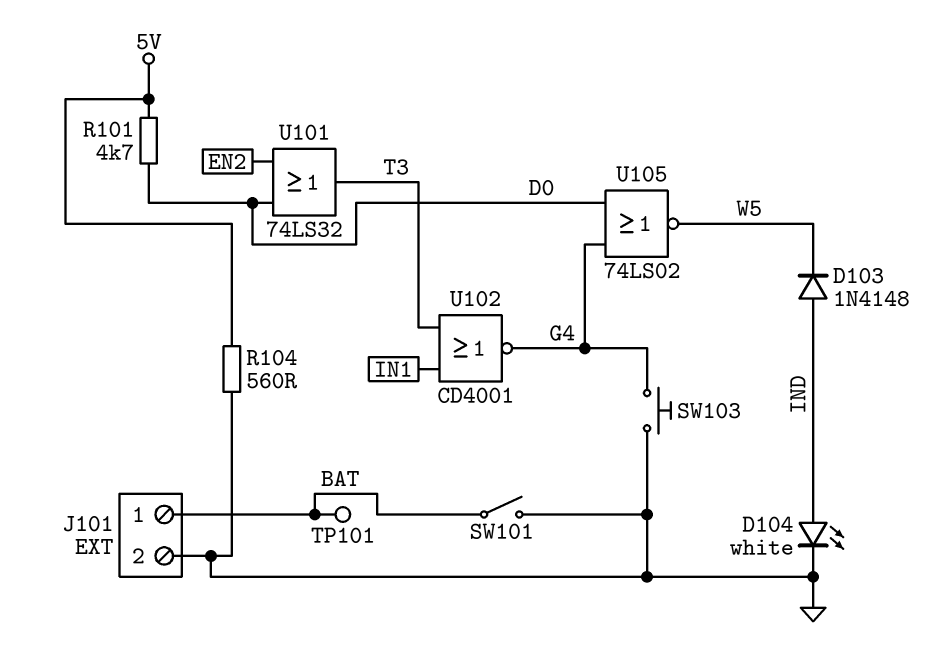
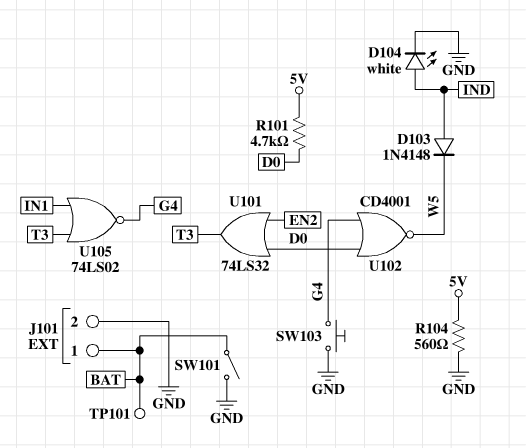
U102: NOR CD4001 (in IN1, in T3, out G4) -> NOR CD4001 (in D0, in G4, out W5)
U105: NOR 74LS02 (in D0, in G4, out W5) -> NOR 74LS02 (in IN1, in T3, out G4)

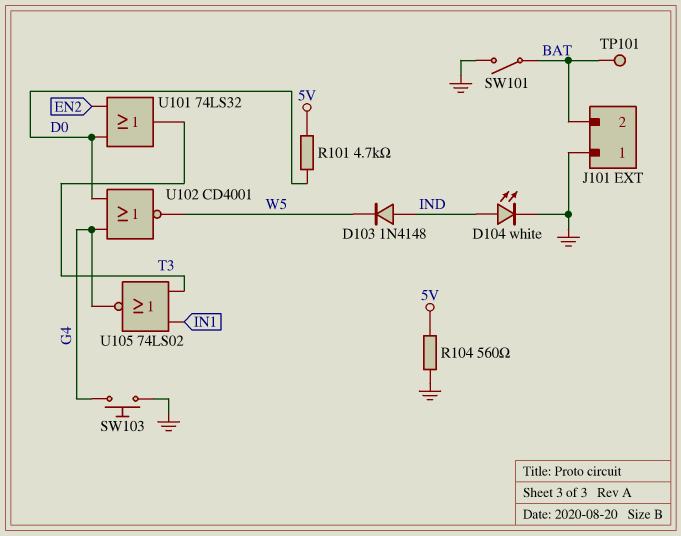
J101 pin 1: BAT -> GND
J101 pin 2: GND -> BAT

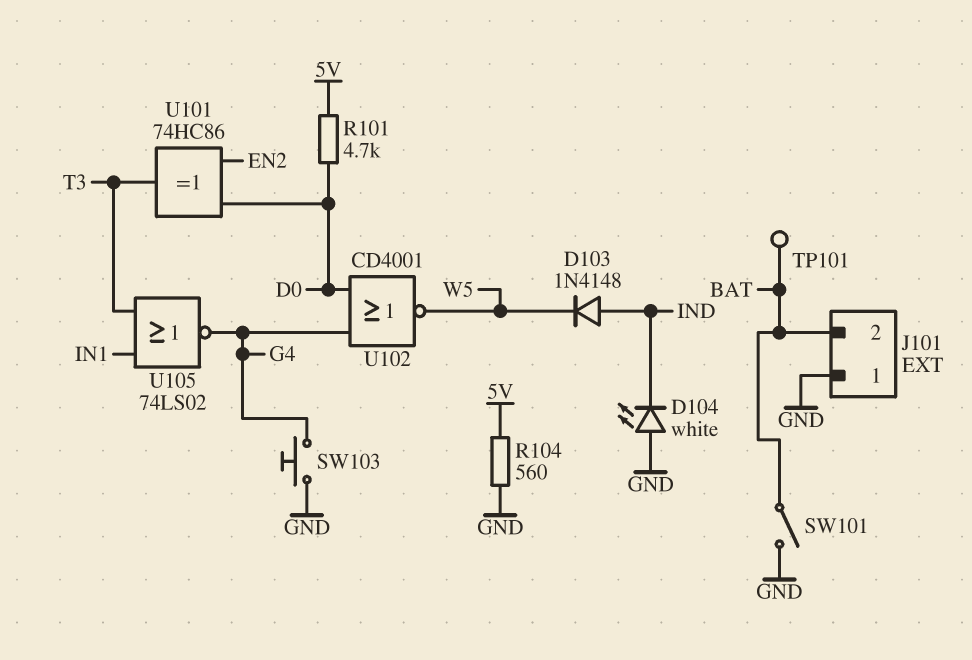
D104: LED white (A IND, K GND) -> LED white (A GND, K IND)
U101: OR 74LS32 (in D0, in EN2, out T3) -> XOR 74HC86 (in D0, in EN2, out T3)

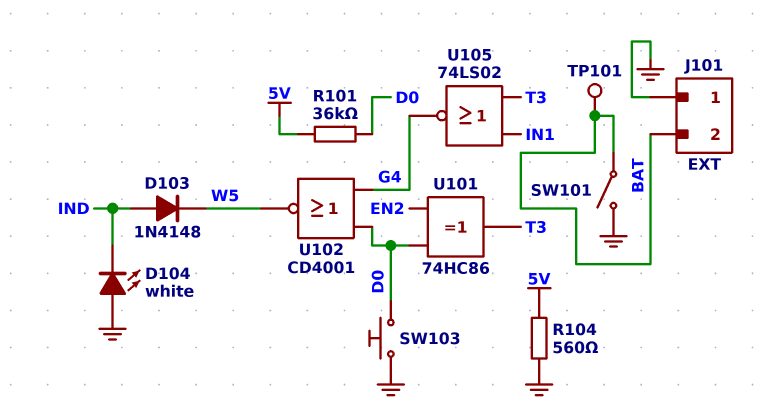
R101: 4.7k (5V, D0) -> 36k (5V, D0)
SW103: button (G4, GND) -> button (D0, GND)

